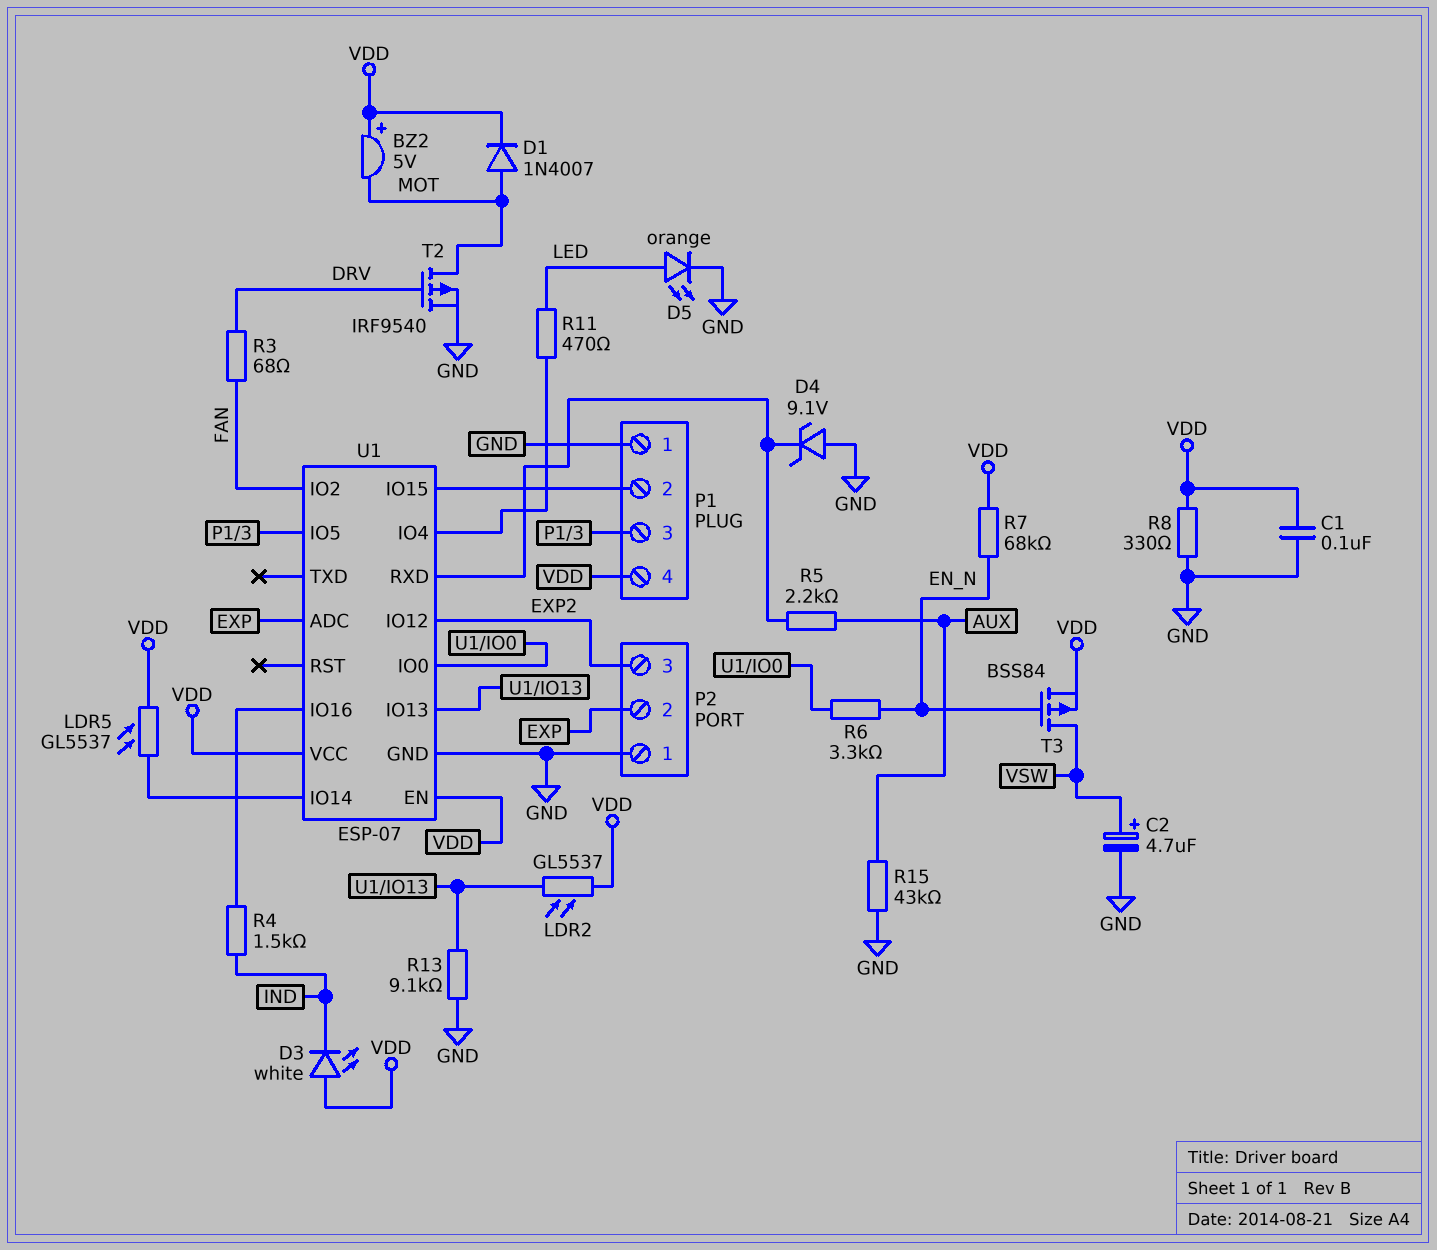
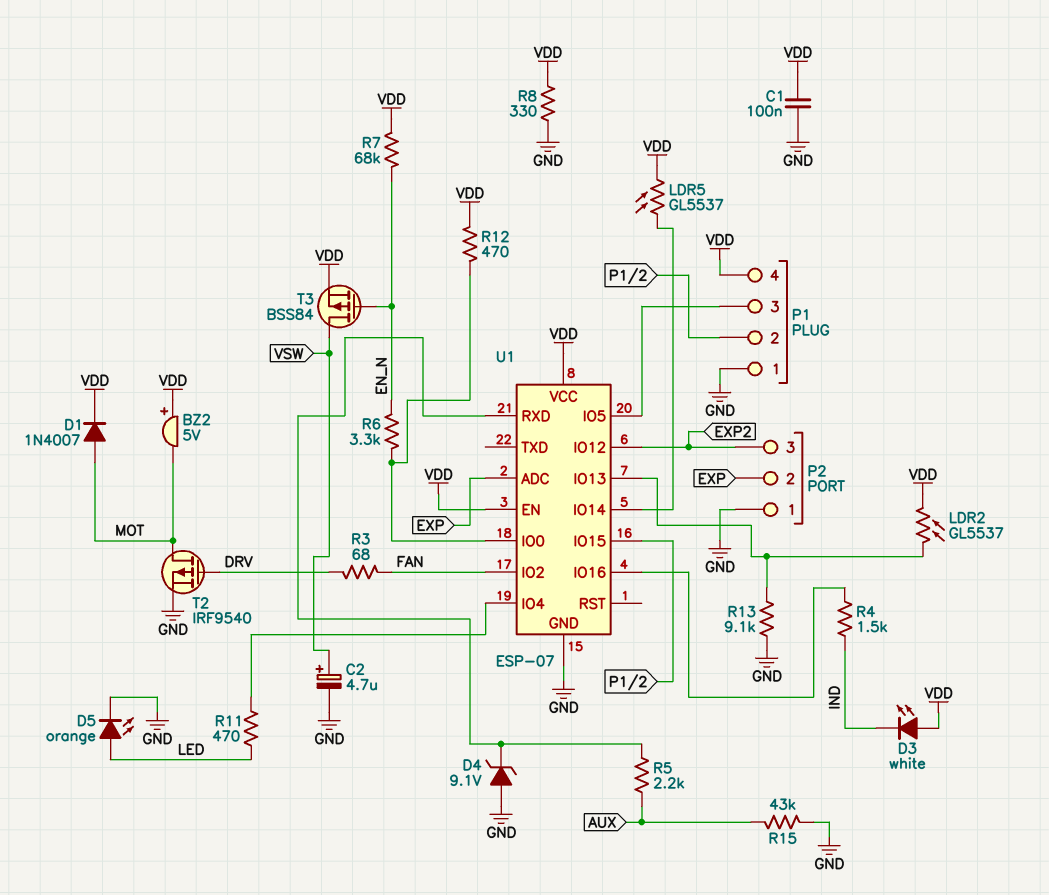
R12: none -> 470 (U1/IO0, VDD)

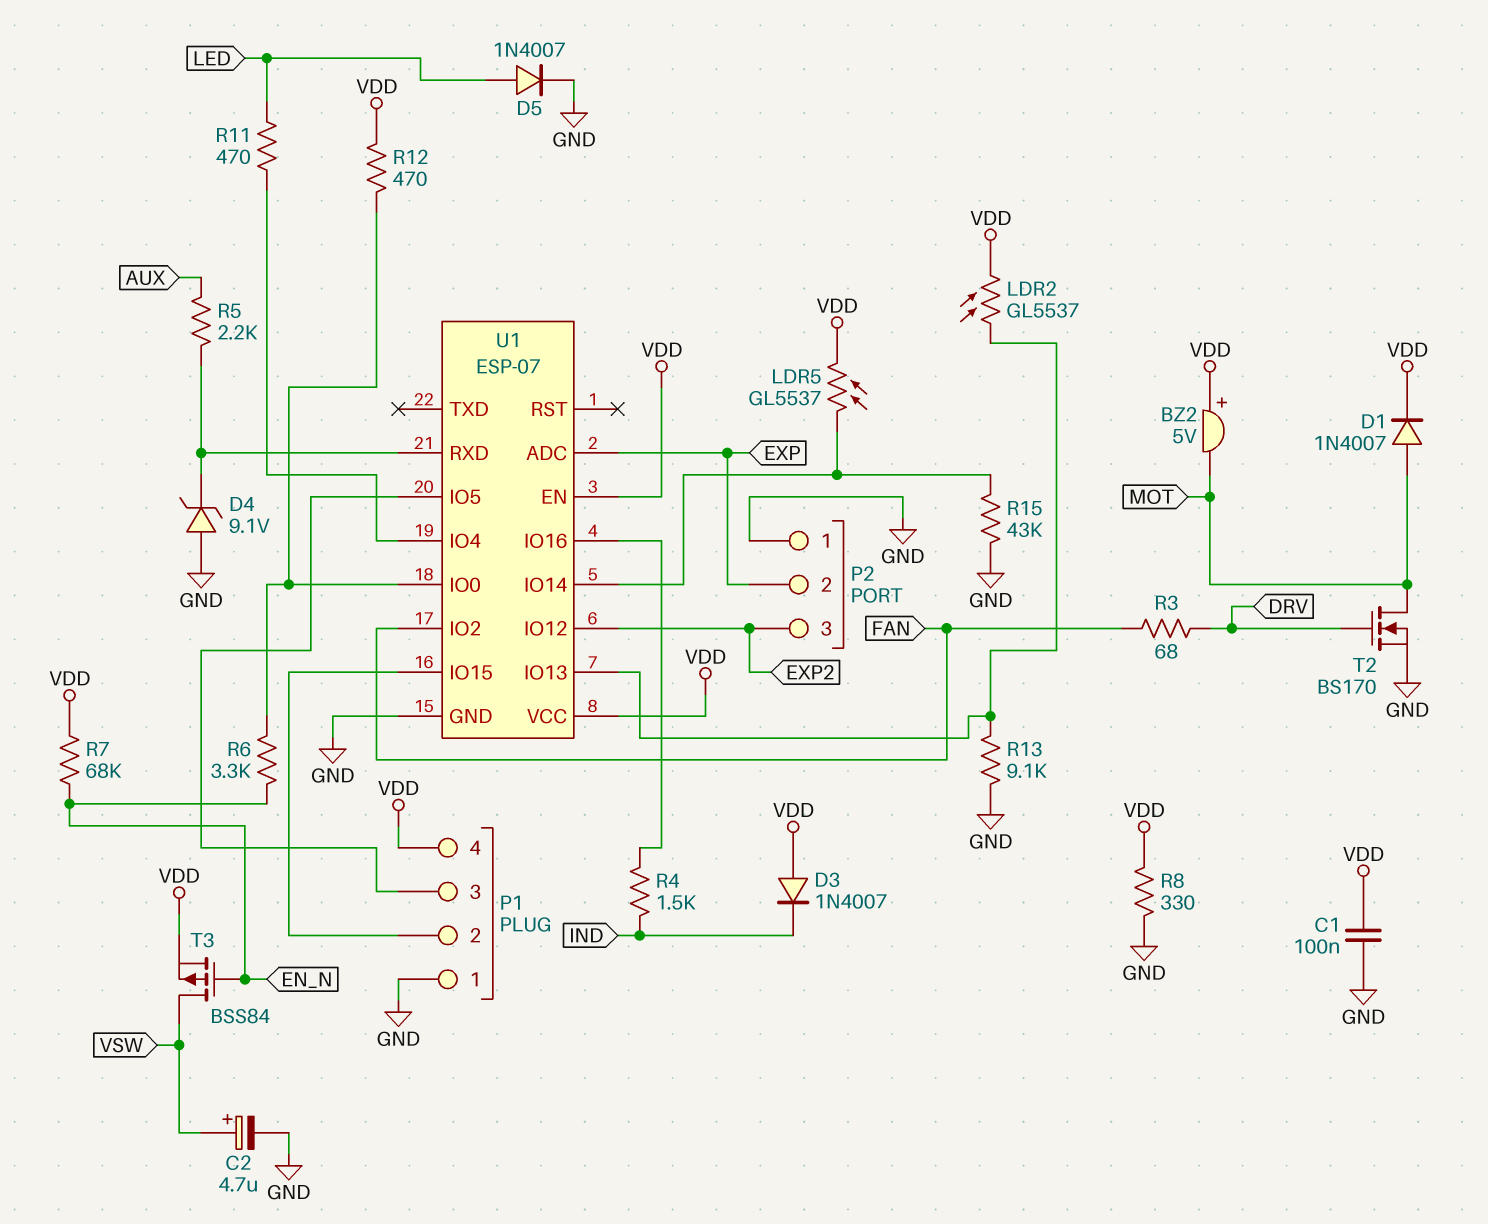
D3: LED white (A VDD, K IND) -> diode 1N4007 (A VDD, K IND)
D5: LED orange (A LED, K GND) -> diode 1N4007 (A LED, K GND)
R15: 43k (AUX, GND) -> 43k (GND, U1/IO14)
T2: PMOS IRF9540 (G DRV, D MOT, S GND) -> NMOS BS170 (G DRV, D MOT, S GND)

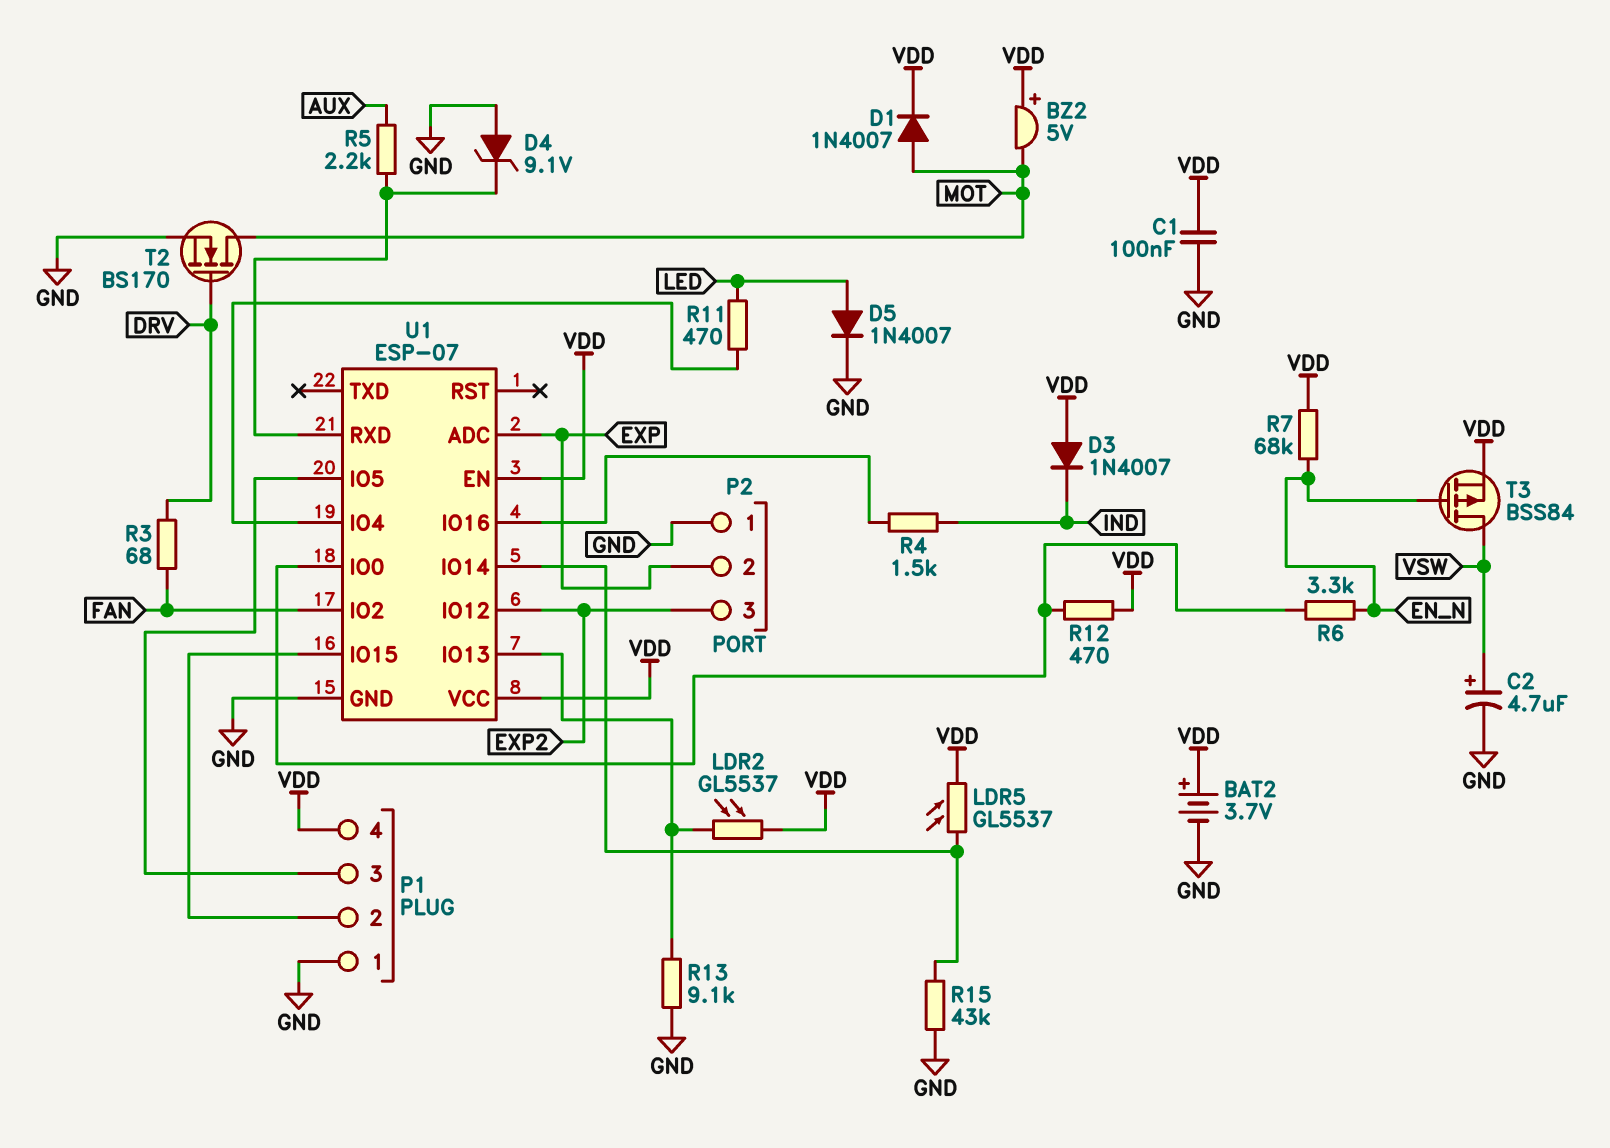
BAT2: none -> 3.7V (plus VDD, minus GND)
R8: 330 (GND, VDD) -> none

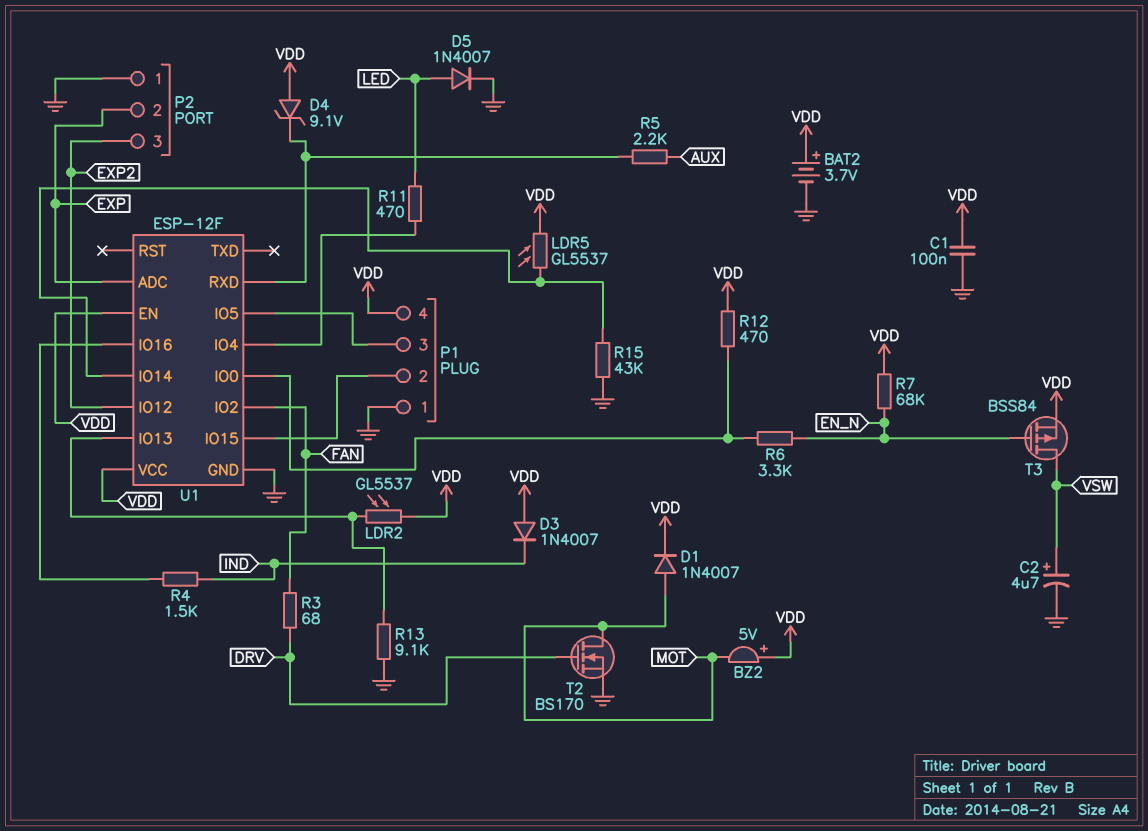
D4: zener 9.1V (A GND, K U1/RXD) -> zener 9.1V (A VDD, K U1/RXD)
U1: ESP-07 -> ESP-12F

